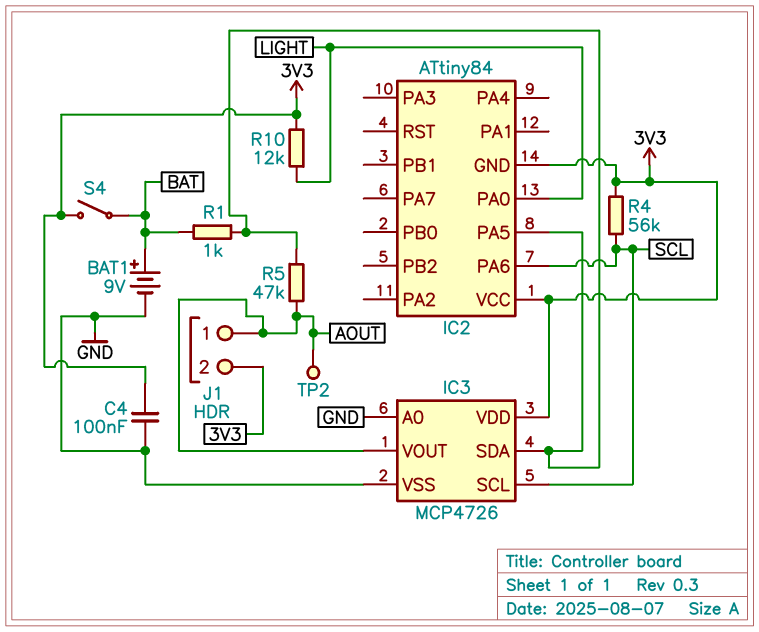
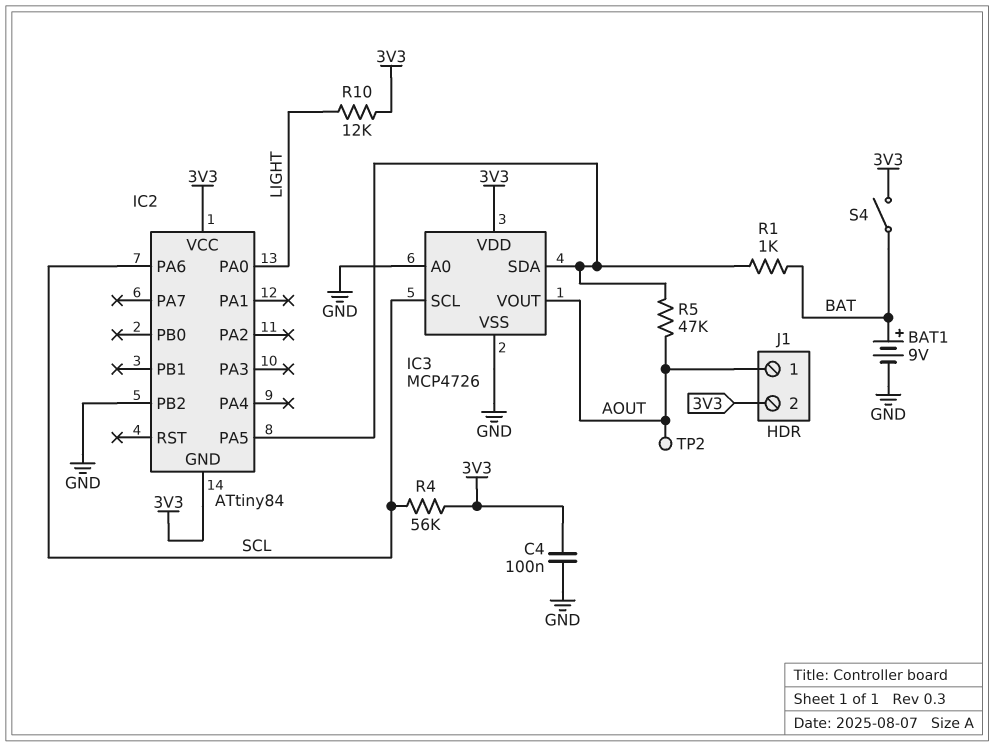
IC2 pin PB2: none -> GND

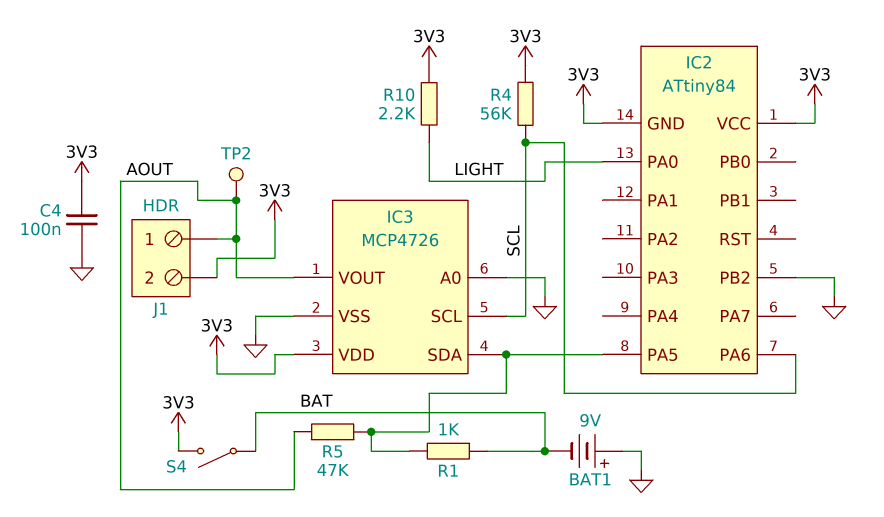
BAT1: 9V (plus BAT, minus GND) -> 9V (plus GND, minus BAT)
R10: 12k (3V3, LIGHT) -> 2.2k (3V3, LIGHT)

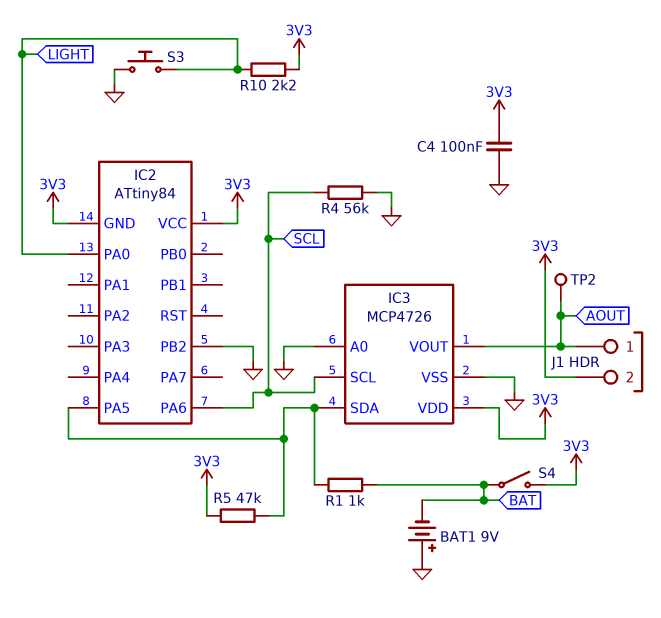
R4: 56k (3V3, SCL) -> 56k (GND, SCL)
R5: 47k (AOUT, IC2/PA5) -> 47k (3V3, IC2/PA5)
S3: none -> button (GND, LIGHT)

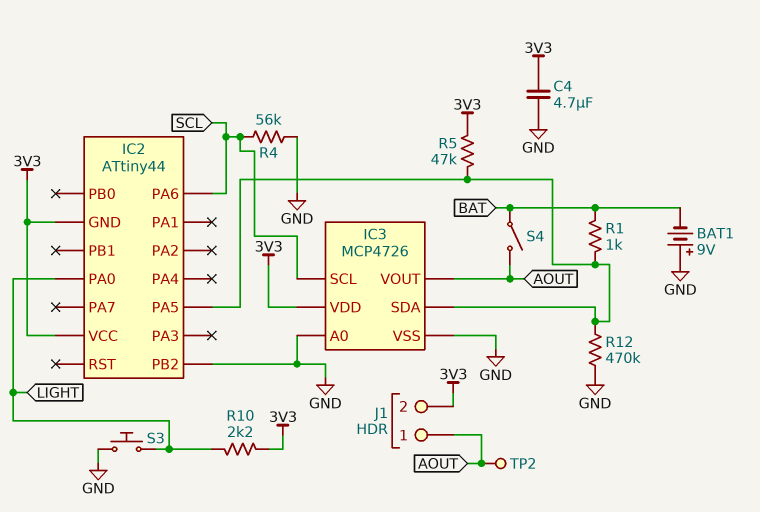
C4: 100nF (3V3, GND) -> 4.7uF (3V3, GND)
IC2: ATtiny84 -> ATtiny44
R12: none -> 470k (GND, IC2/PA5)
S4: switch (3V3, BAT) -> switch (AOUT, BAT)

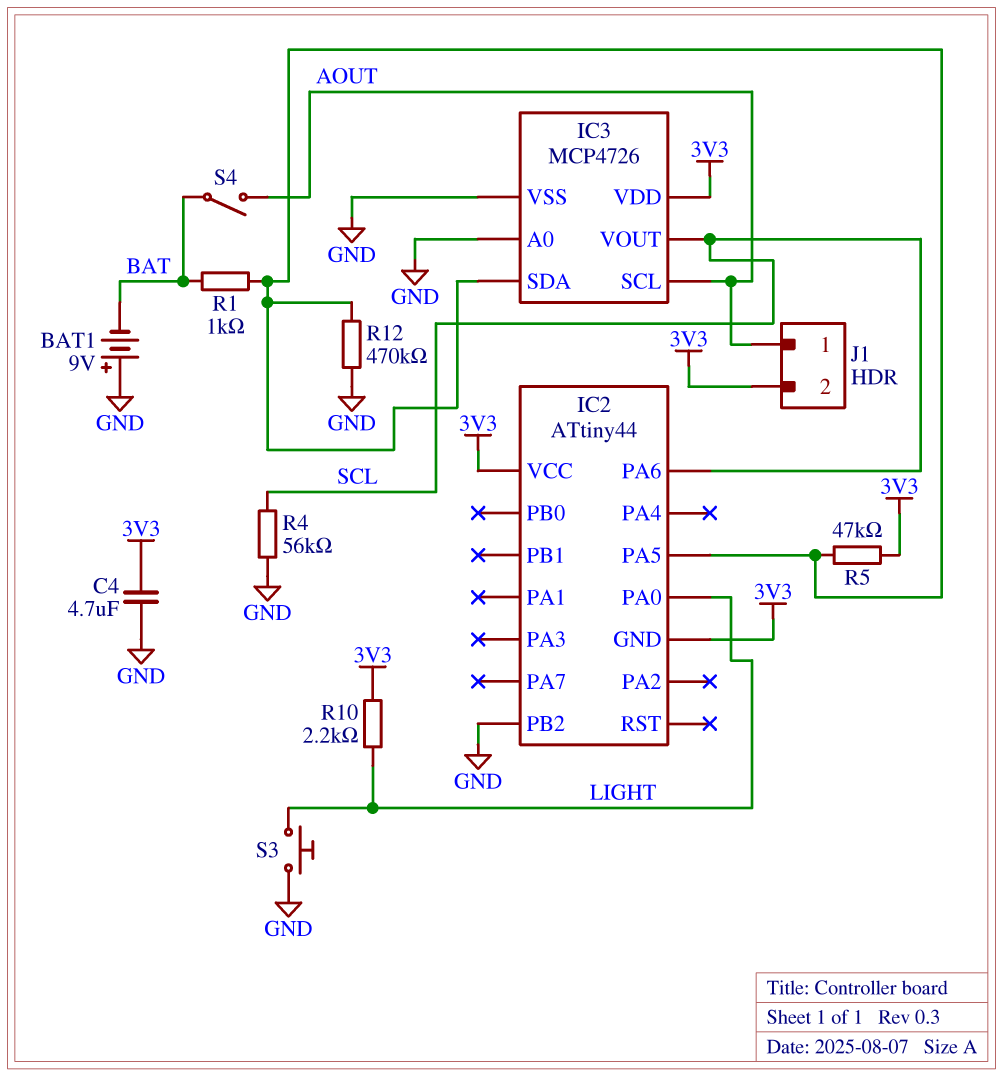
IC3 pin SCL: SCL -> AOUT
IC3 pin VOUT: AOUT -> SCL
TP2: test point (AOUT) -> none

